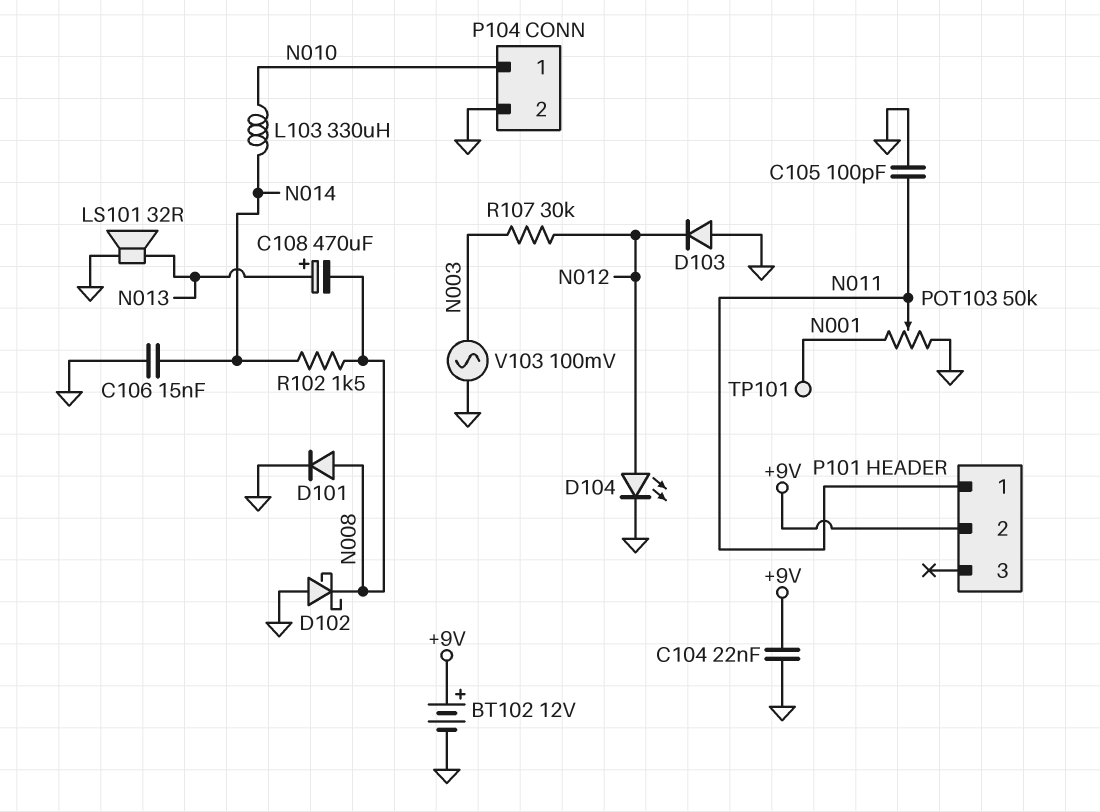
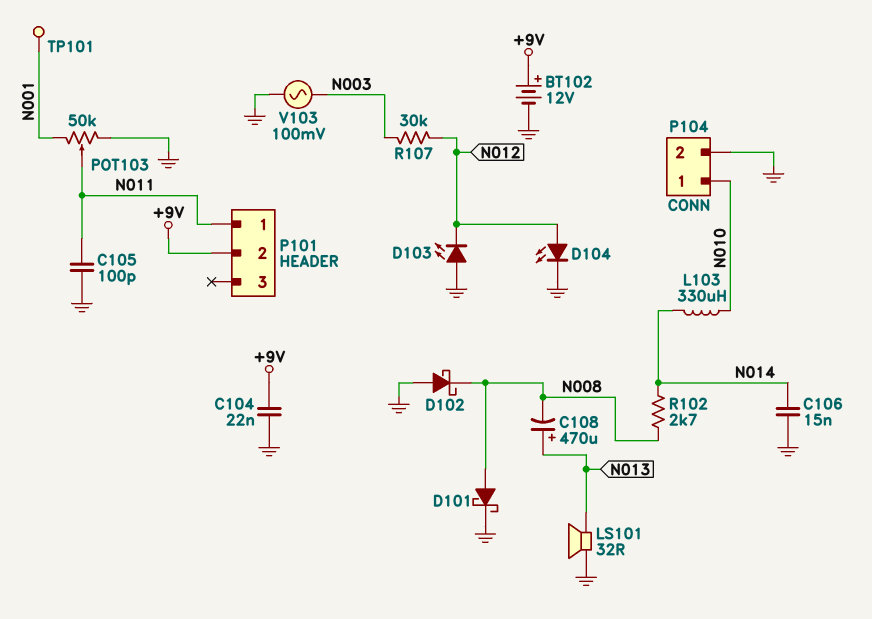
D101: diode (A N008, K GND) -> schottky (A N008, K GND)
D103: diode (A GND, K N012) -> LED (A GND, K N012)
R102: 1.5k (N008, N014) -> 2.7k (N008, N014)

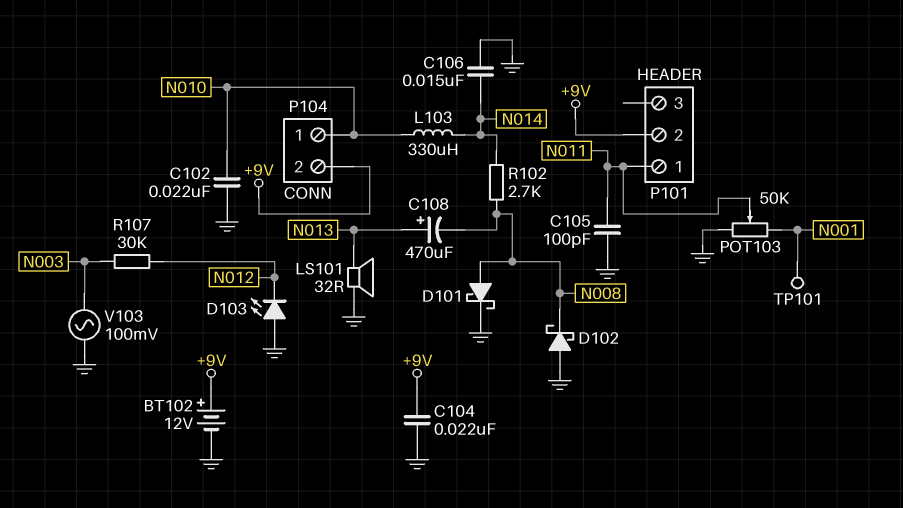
C102: none -> 22nF (GND, N010)
D104: LED (A N012, K GND) -> none
P104 pin 2: GND -> +9V

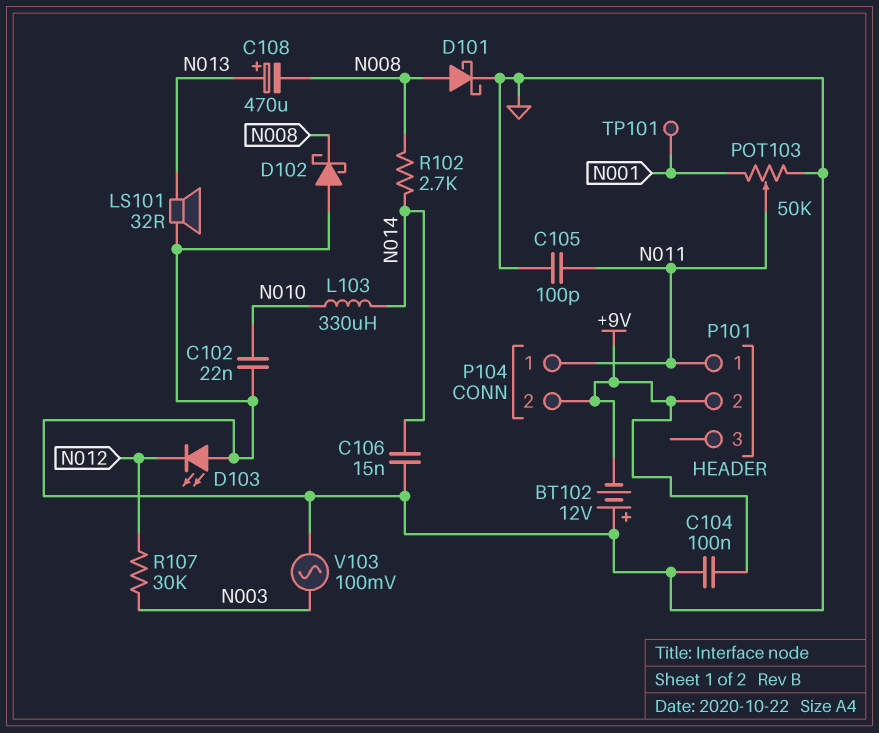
BT102: 12V (plus +9V, minus GND) -> 12V (plus GND, minus +9V)
C104: 22nF (+9V, GND) -> 100nF (+9V, GND)
P104 pin 1: N010 -> N011

